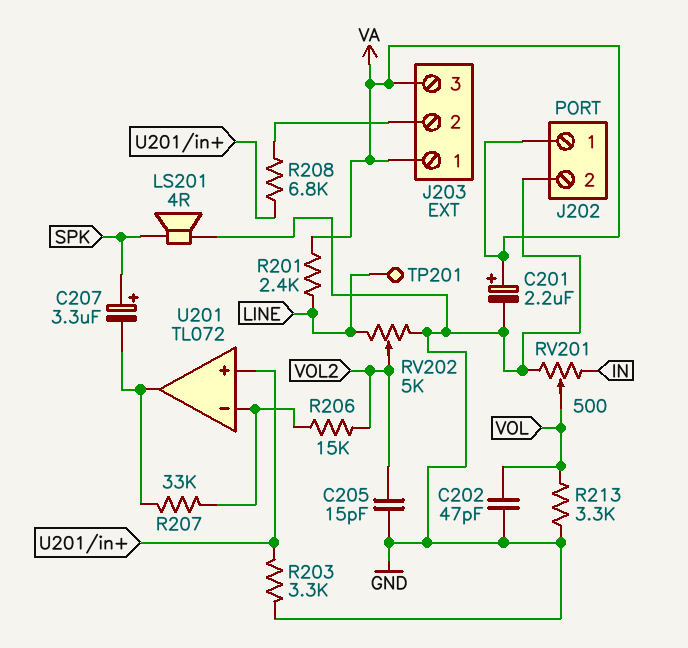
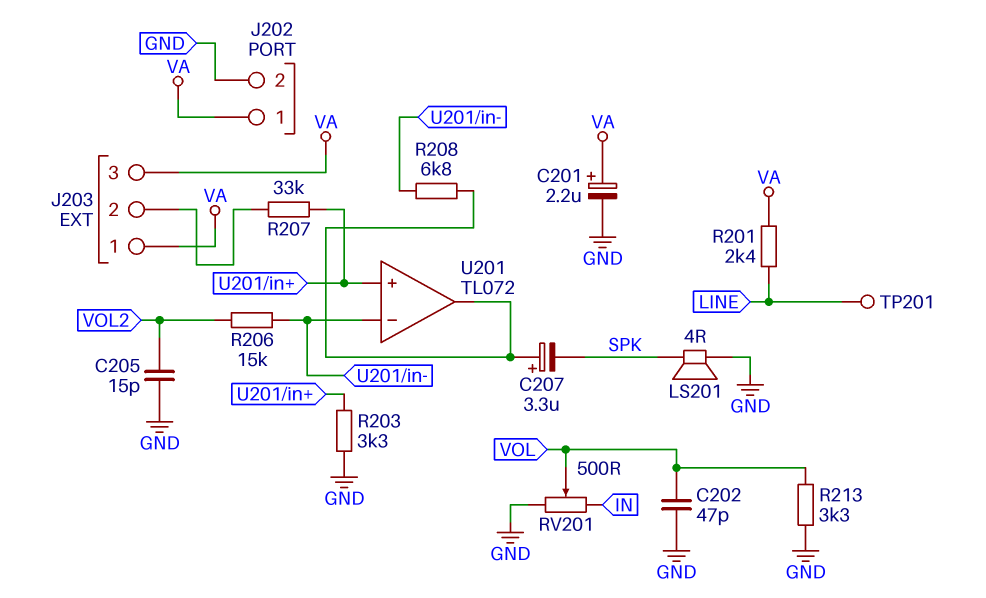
C207: 3.3uF (plus SPK, minus U201/out) -> 3.3uF (plus U201/out, minus SPK)
R207: 33k (U201/in-, U201/out) -> 33k (J203/2, U201/in+)
R208: 6.8k (J203/2, U201/in+) -> 6.8k (U201/in-, U201/out)
RV202: 5k (GND, LINE, wiper VOL2) -> none

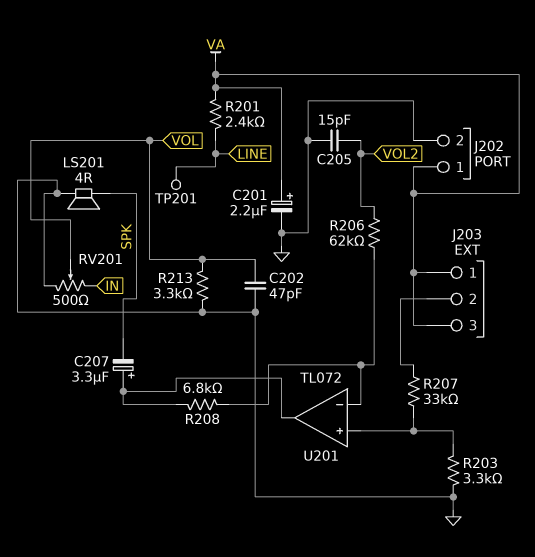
R206: 15k (U201/in-, VOL2) -> 62k (U201/in-, VOL2)

